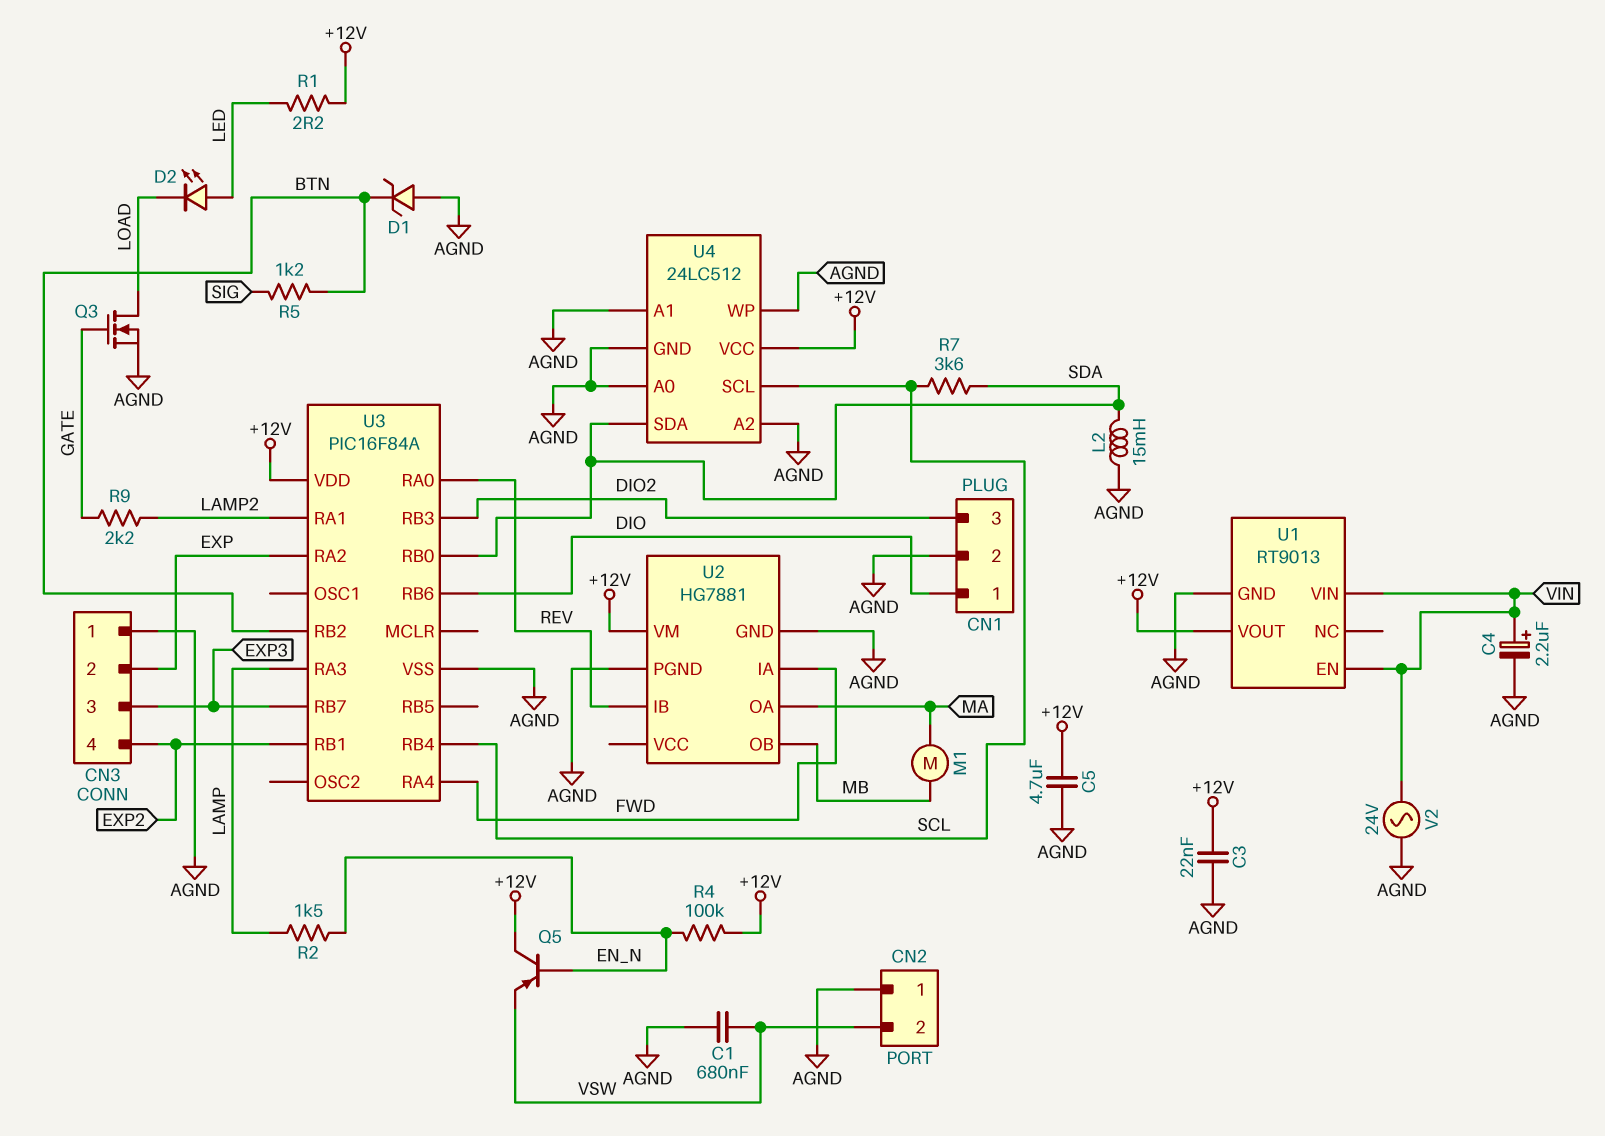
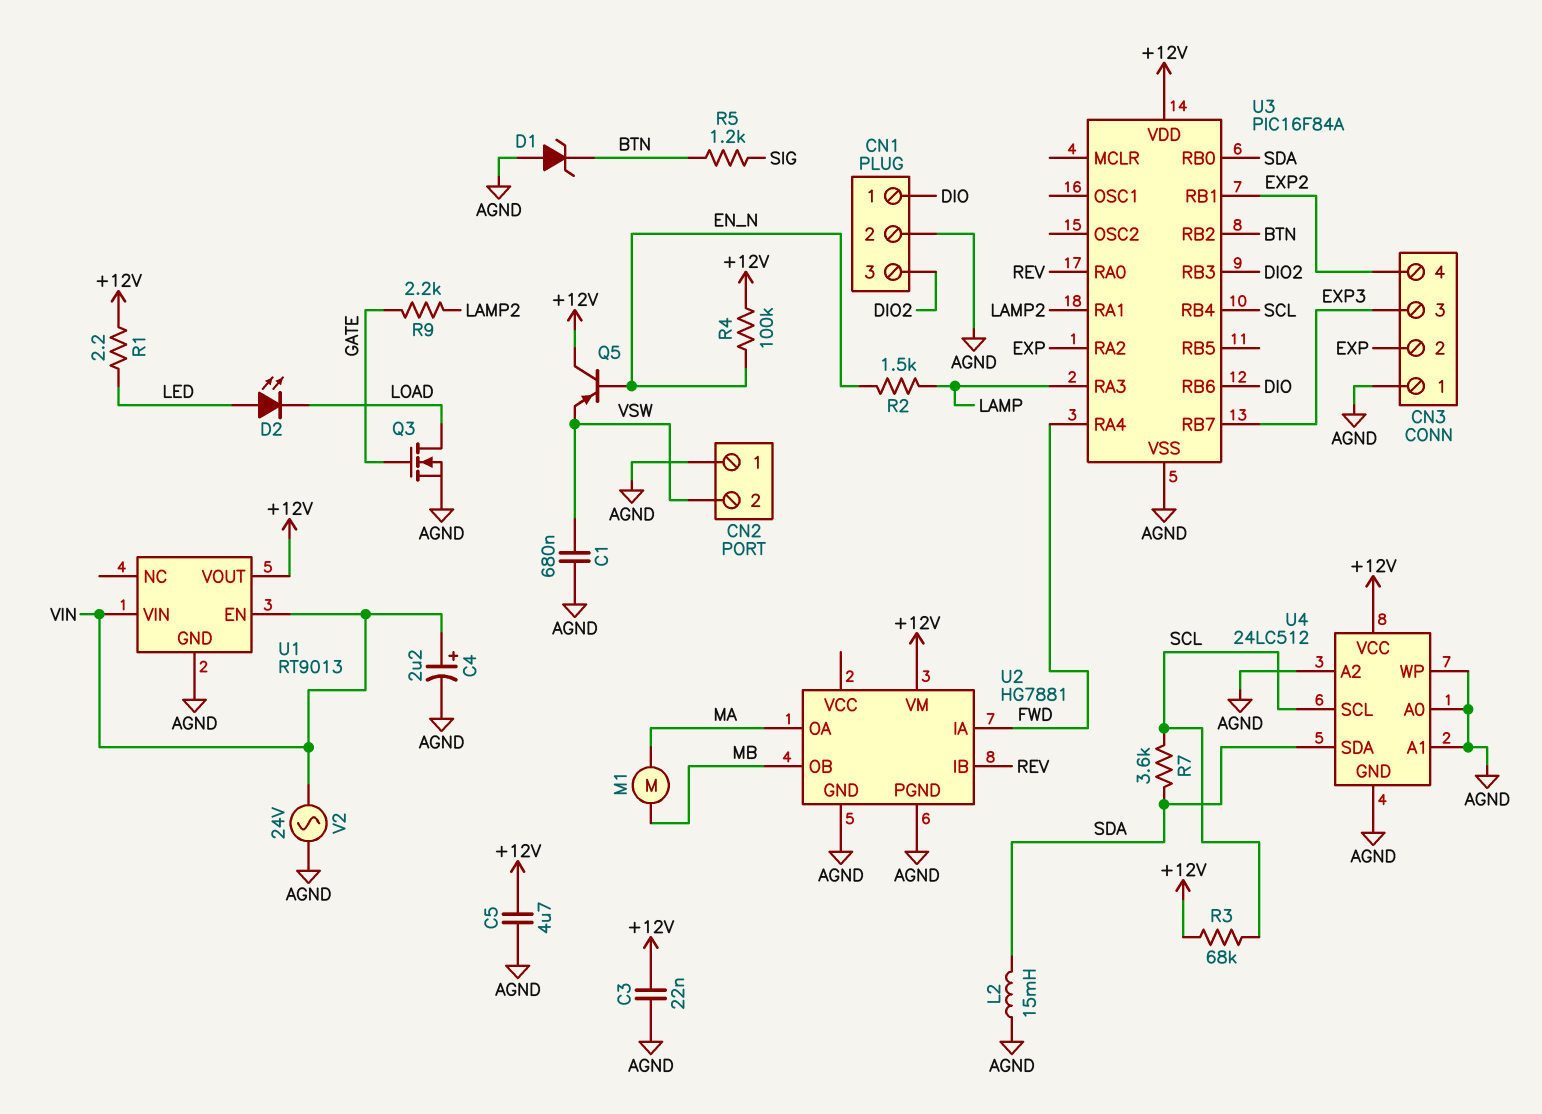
R3: none -> 68k (+12V, SCL)

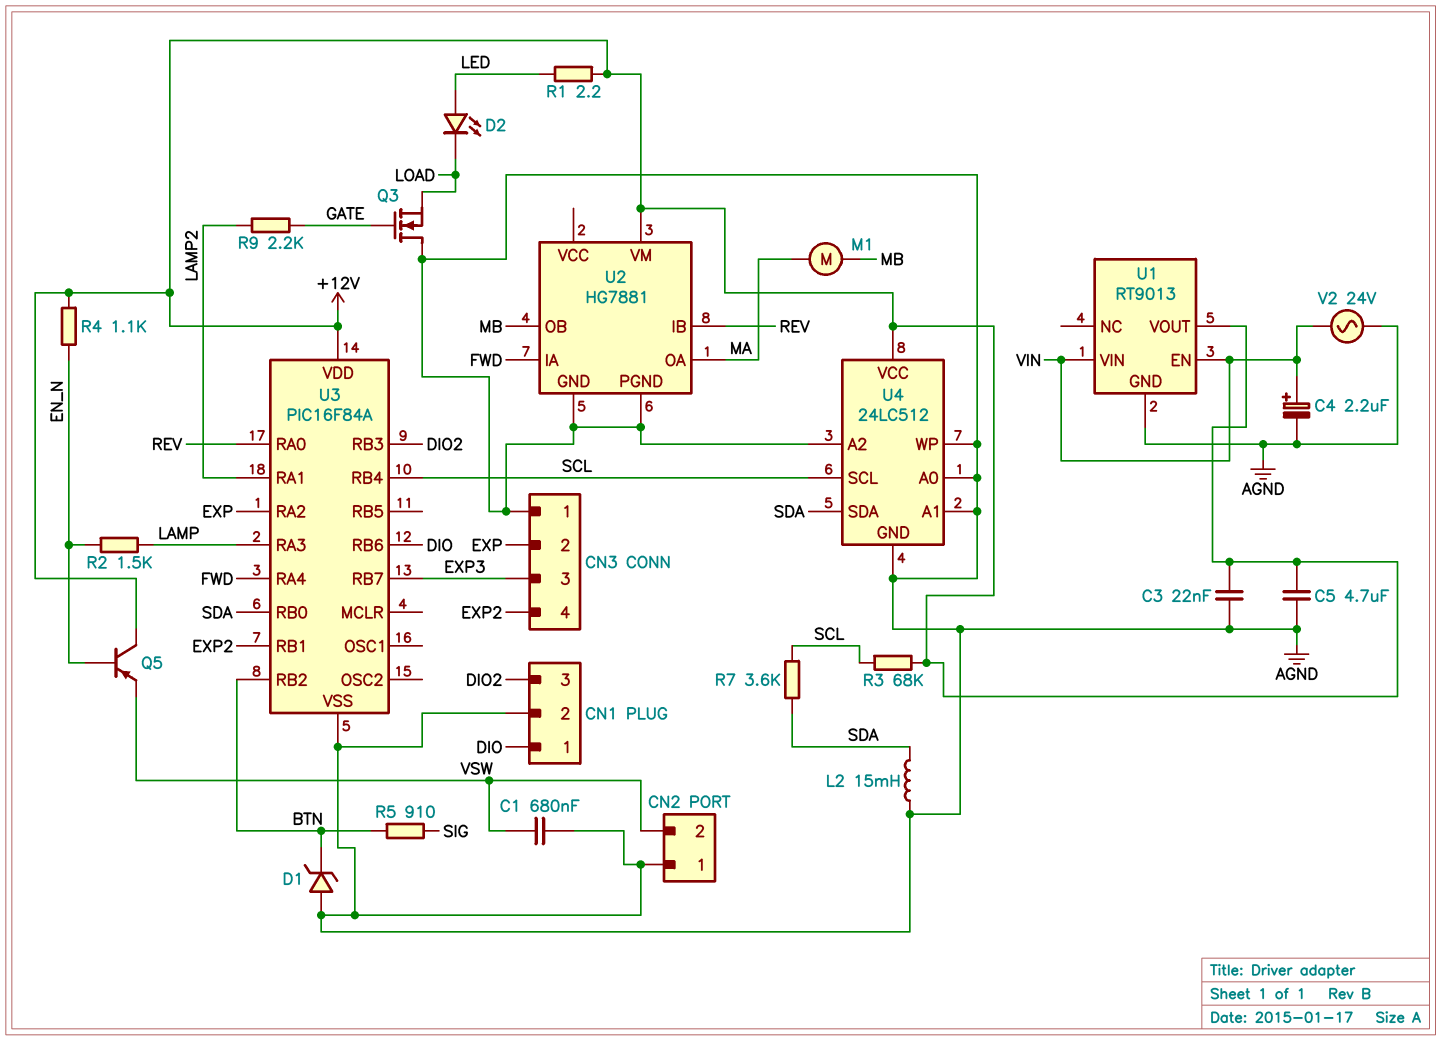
Q3: NMOS (G GATE, D LOAD, S AGND) -> NMOS (G GATE, D AGND, S LOAD)
R4: 100k (+12V, EN_N) -> 1.1k (+12V, EN_N)
R5: 1.2k (BTN, SIG) -> 910 (BTN, SIG)

